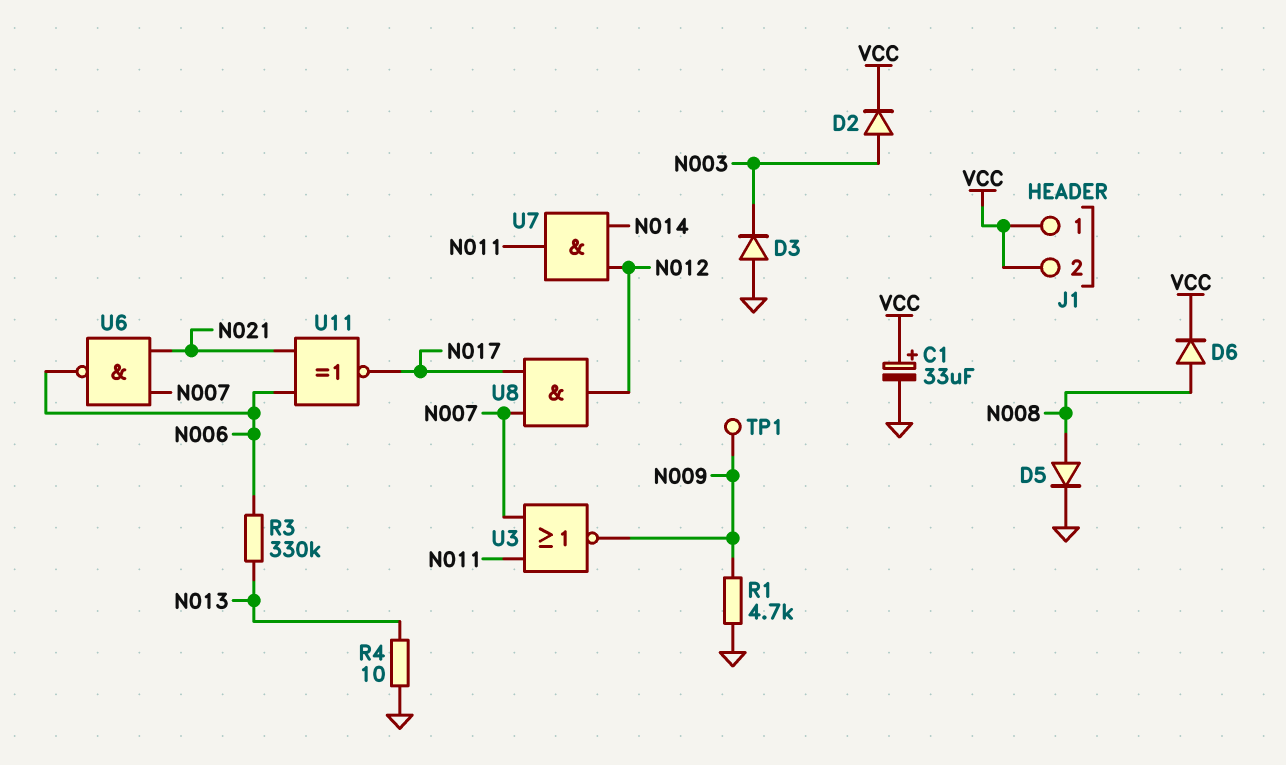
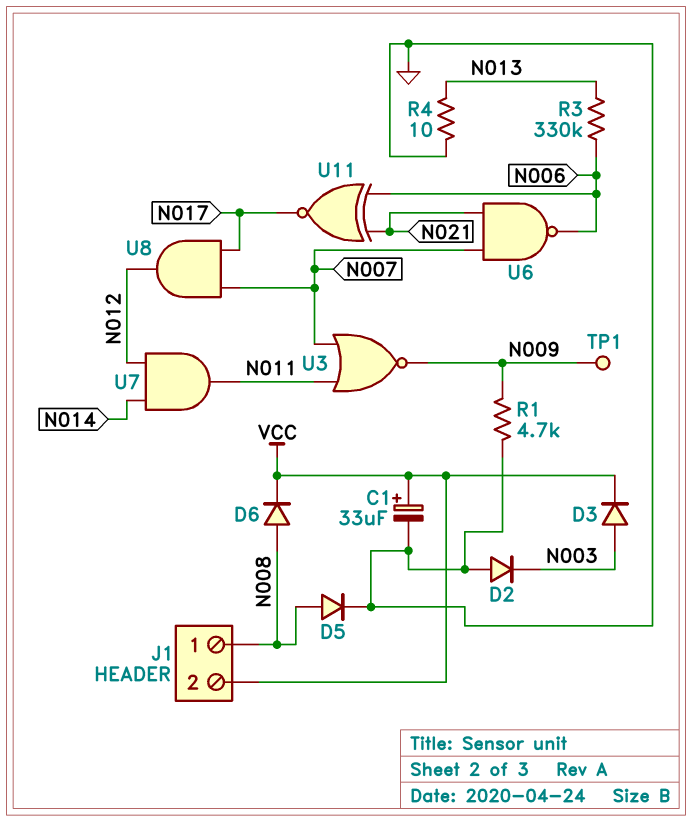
D2: diode (A N003, K VCC) -> diode (A GND, K N003)
D3: diode (A GND, K N003) -> diode (A N003, K VCC)
J1 pin 1: VCC -> N008

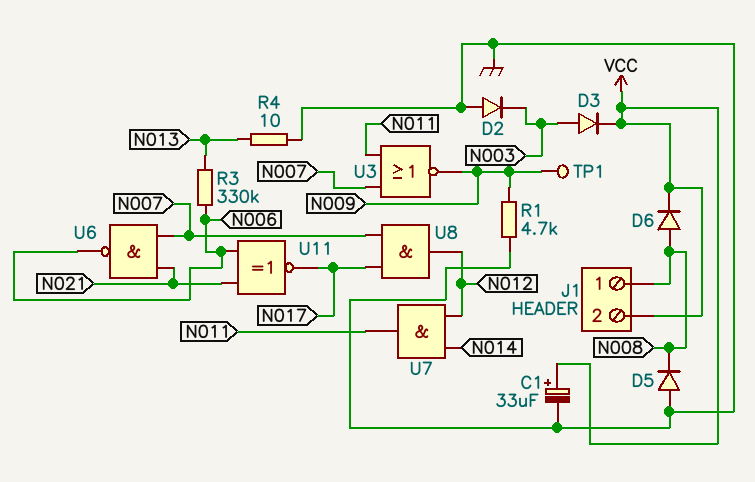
D5: diode (A N008, K GND) -> diode (A GND, K N008)

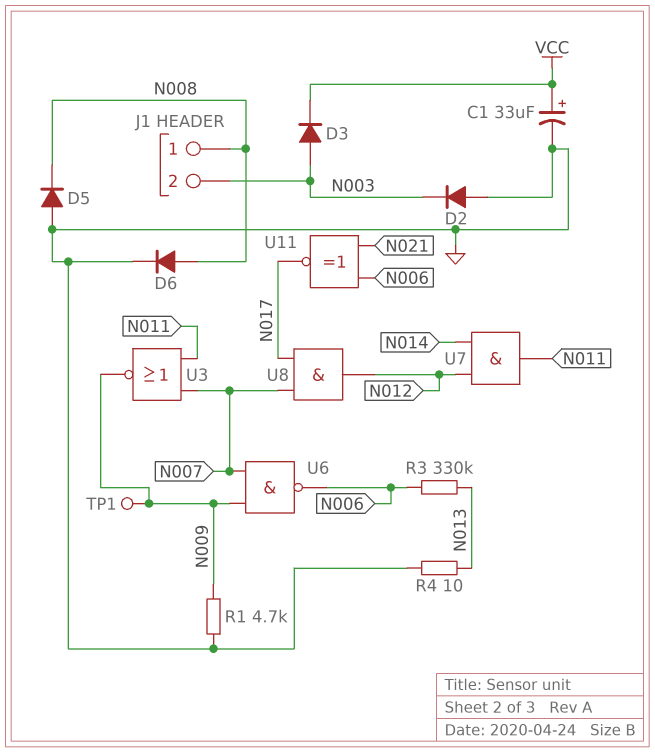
D6: diode (A N008, K VCC) -> diode (A N008, K GND)
J1 pin 2: VCC -> N003
U6: NAND (in N007, in N021, out N006) -> NAND (in N007, in N009, out N006)

